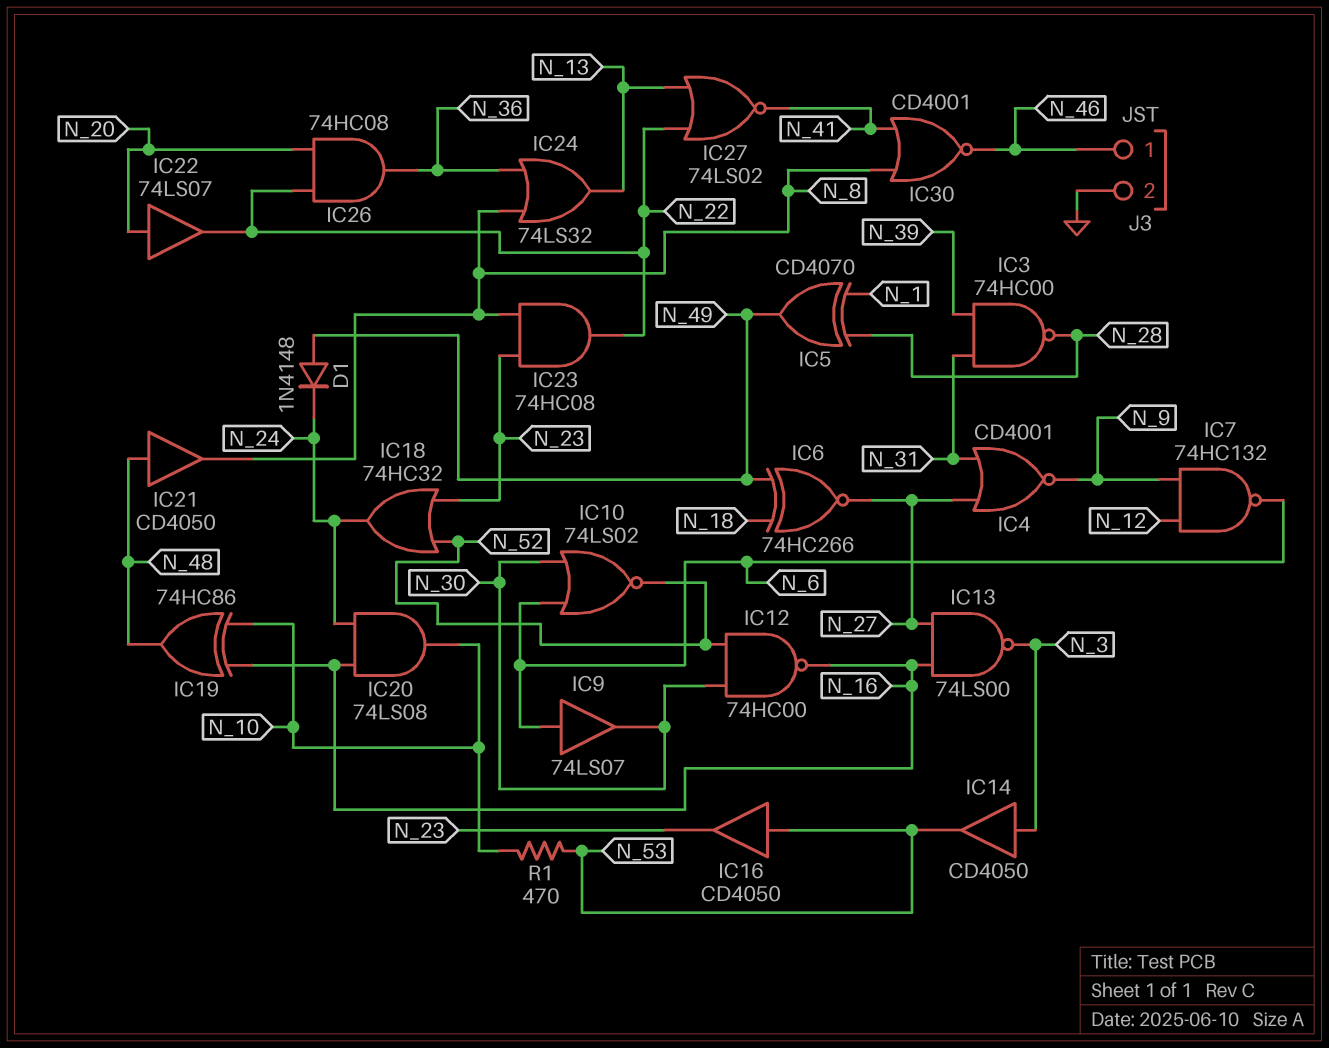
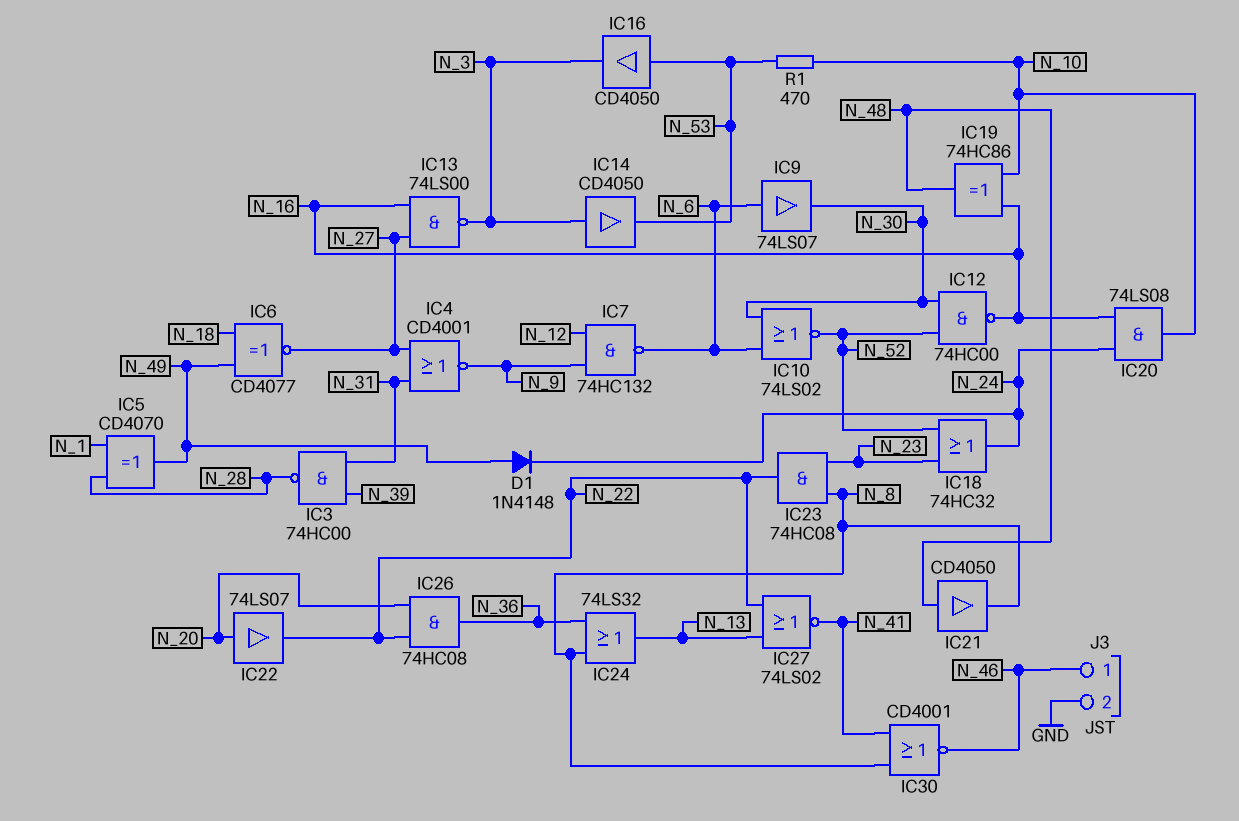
IC6: XNOR 74HC266 (in N_18, in N_49, out N_27) -> XNOR CD4077 (in N_18, in N_49, out N_27)
IC16: buffer CD4050 (in N_53, out N_23) -> buffer CD4050 (in N_53, out N_3)

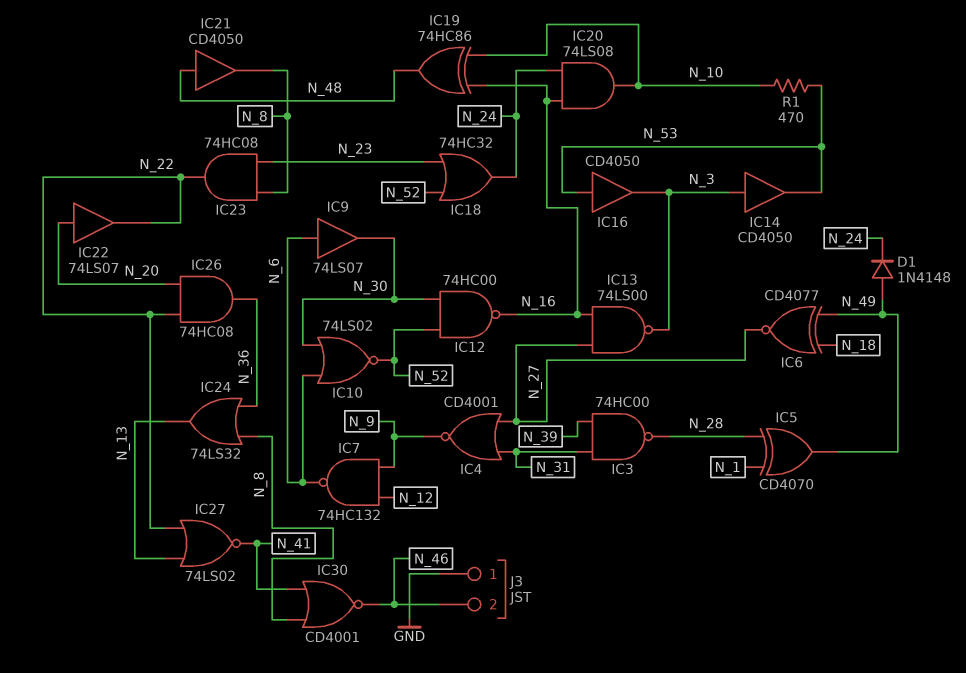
J3 pin 1: N_46 -> GND
J3 pin 2: GND -> N_46

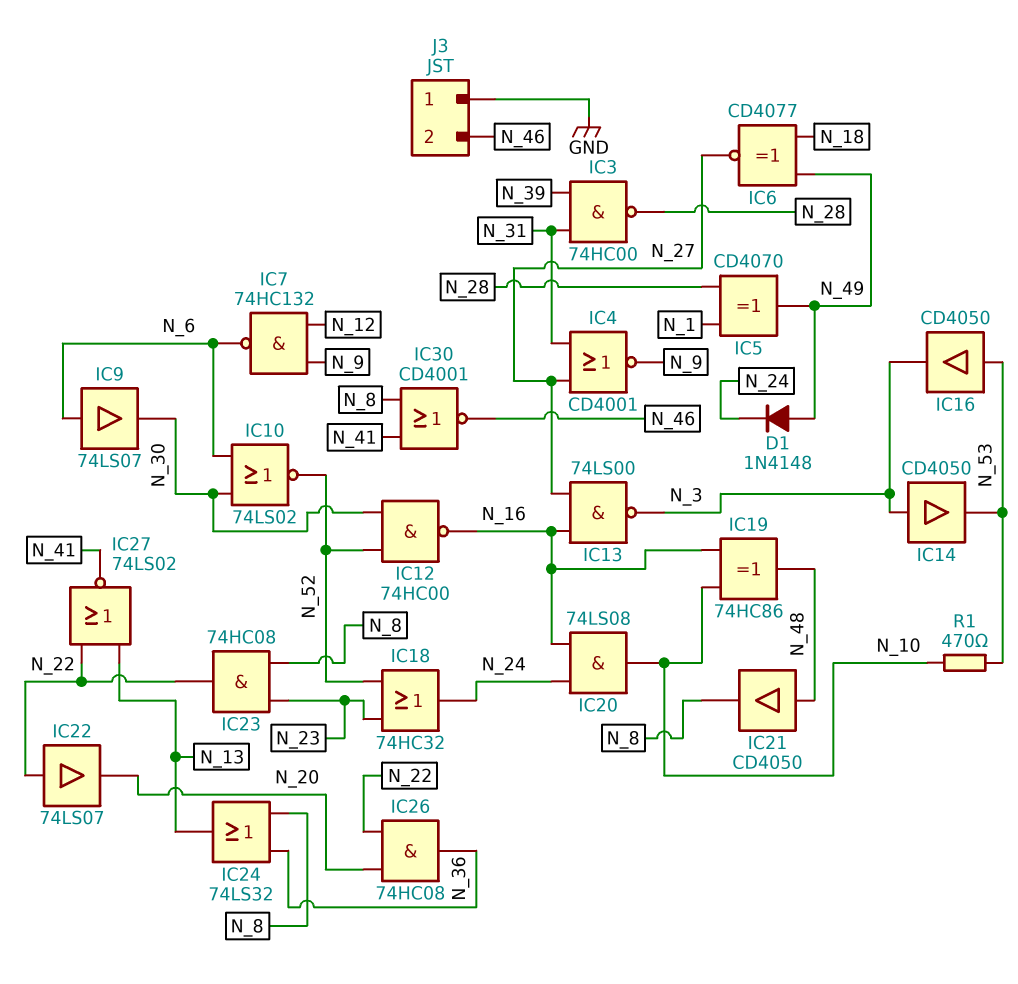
IC22: buffer 74LS07 (in N_20, out N_22) -> buffer 74LS07 (in N_22, out N_20)

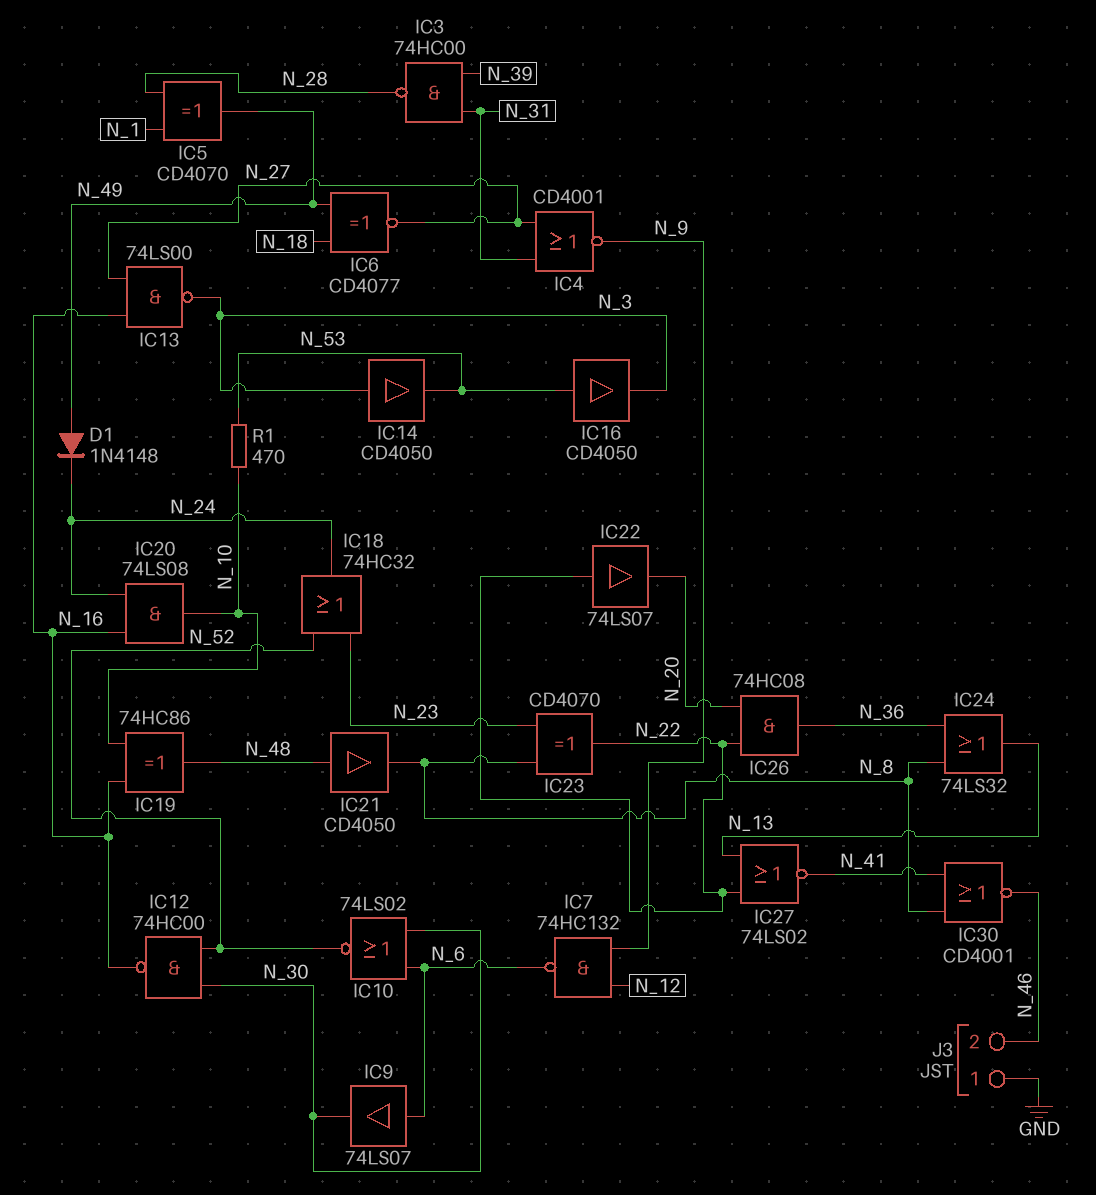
IC23: AND 74HC08 (in N_8, in N_23, out N_22) -> XOR CD4070 (in N_8, in N_23, out N_22)

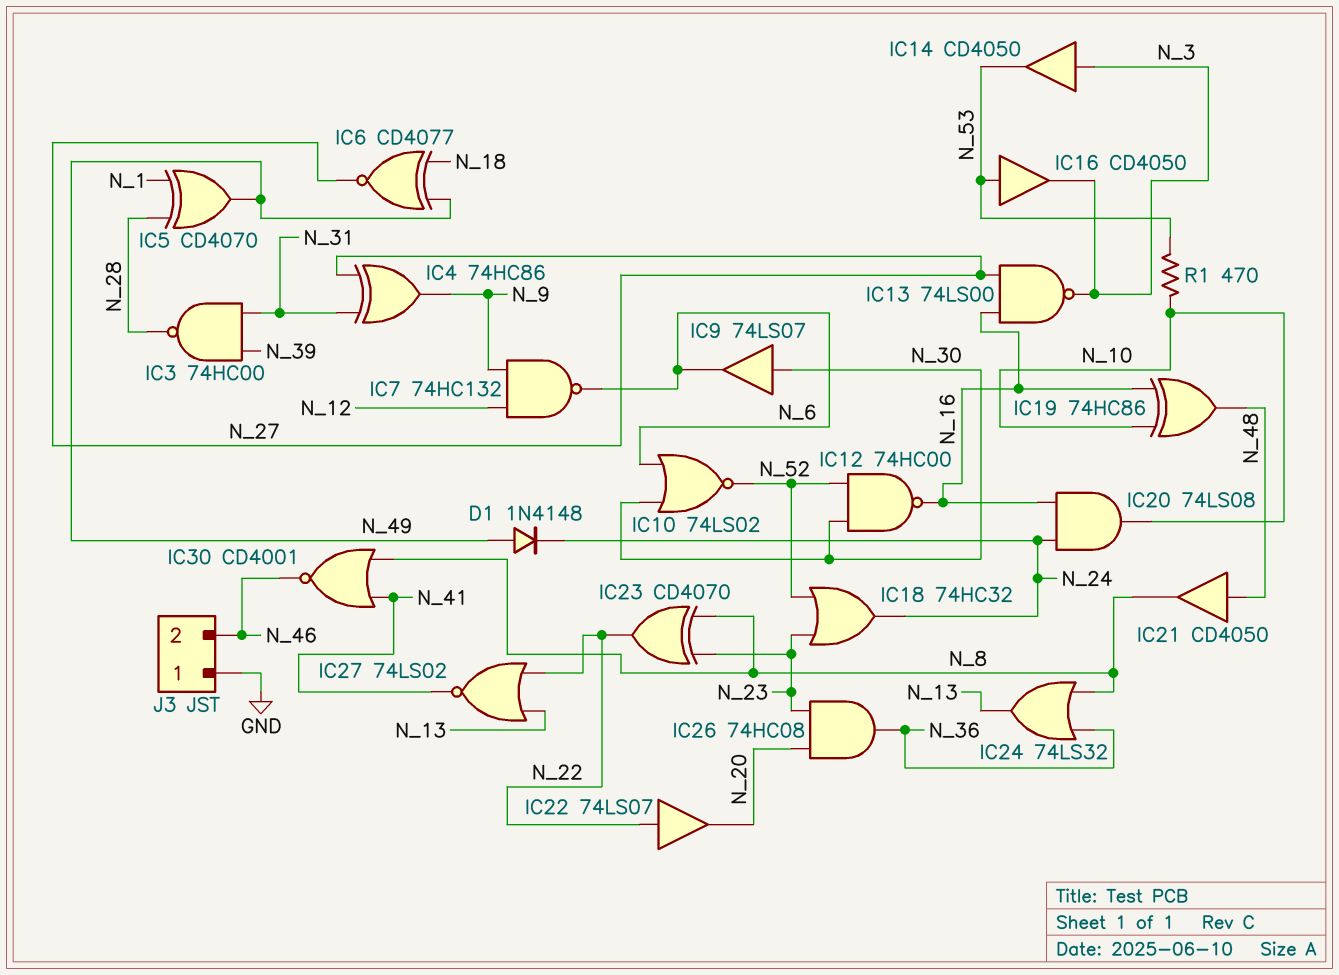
IC4: NOR CD4001 (in N_27, in N_31, out N_9) -> XOR 74HC86 (in N_27, in N_31, out N_9)
IC9: buffer 74LS07 (in N_6, out N_30) -> buffer 74LS07 (in N_30, out N_6)
IC26: AND 74HC08 (in N_20, in N_22, out N_36) -> AND 74HC08 (in N_20, in N_23, out N_36)

